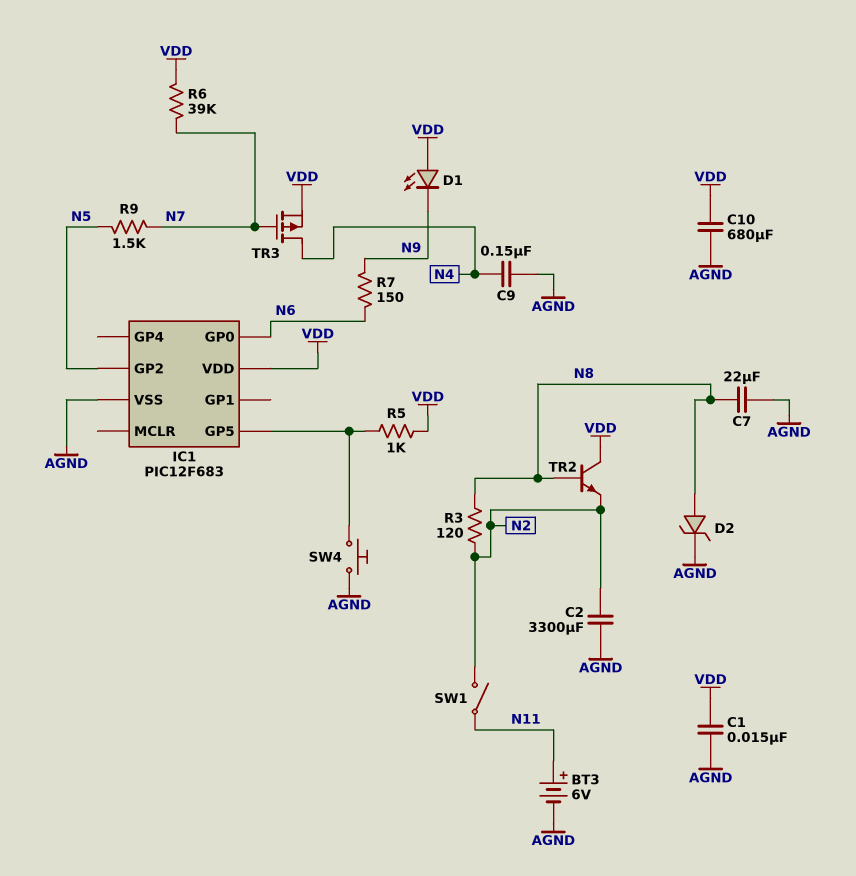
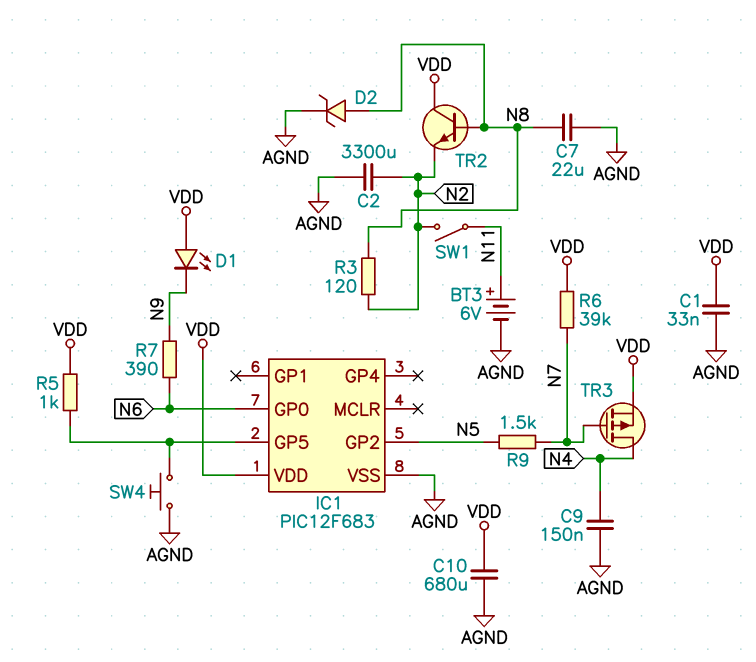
C1: 15nF (AGND, VDD) -> 33nF (AGND, VDD)
R7: 150 (N6, N9) -> 390 (N6, N9)

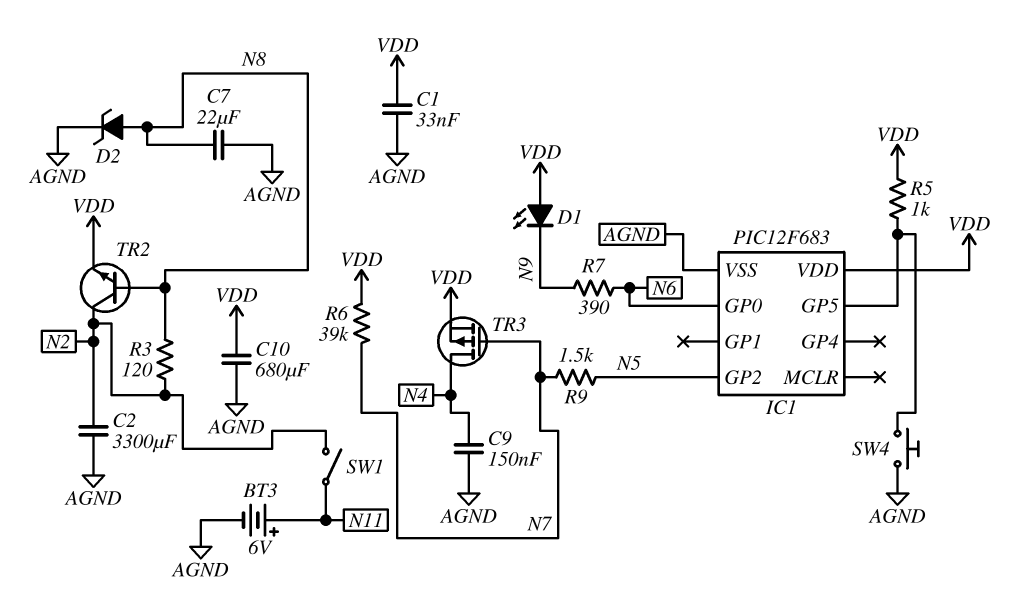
TR2: NPN (B N8, C VDD, E N2) -> NPN (B N8, C N2, E VDD)

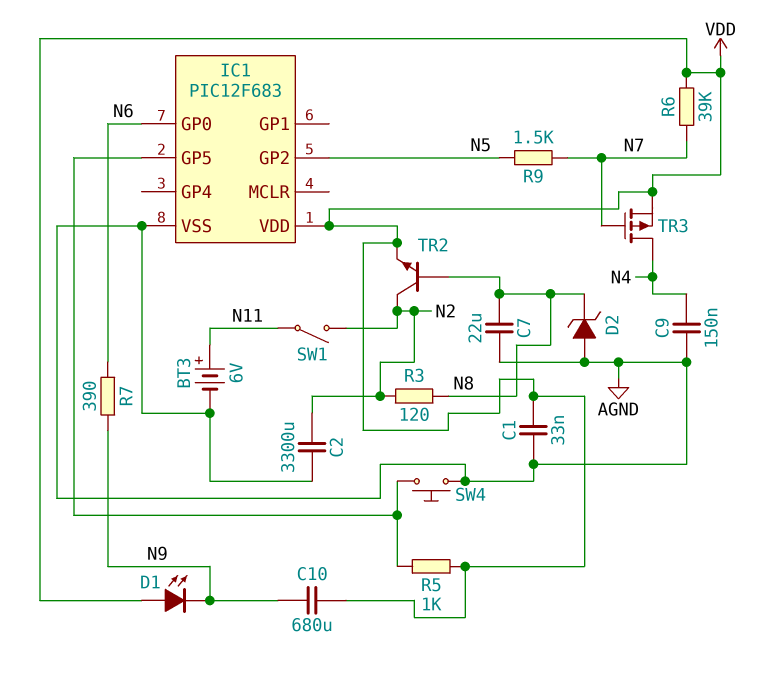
C10: 680uF (AGND, VDD) -> 680uF (N9, VDD)
D2: zener (A N8, K AGND) -> zener (A AGND, K N8)

